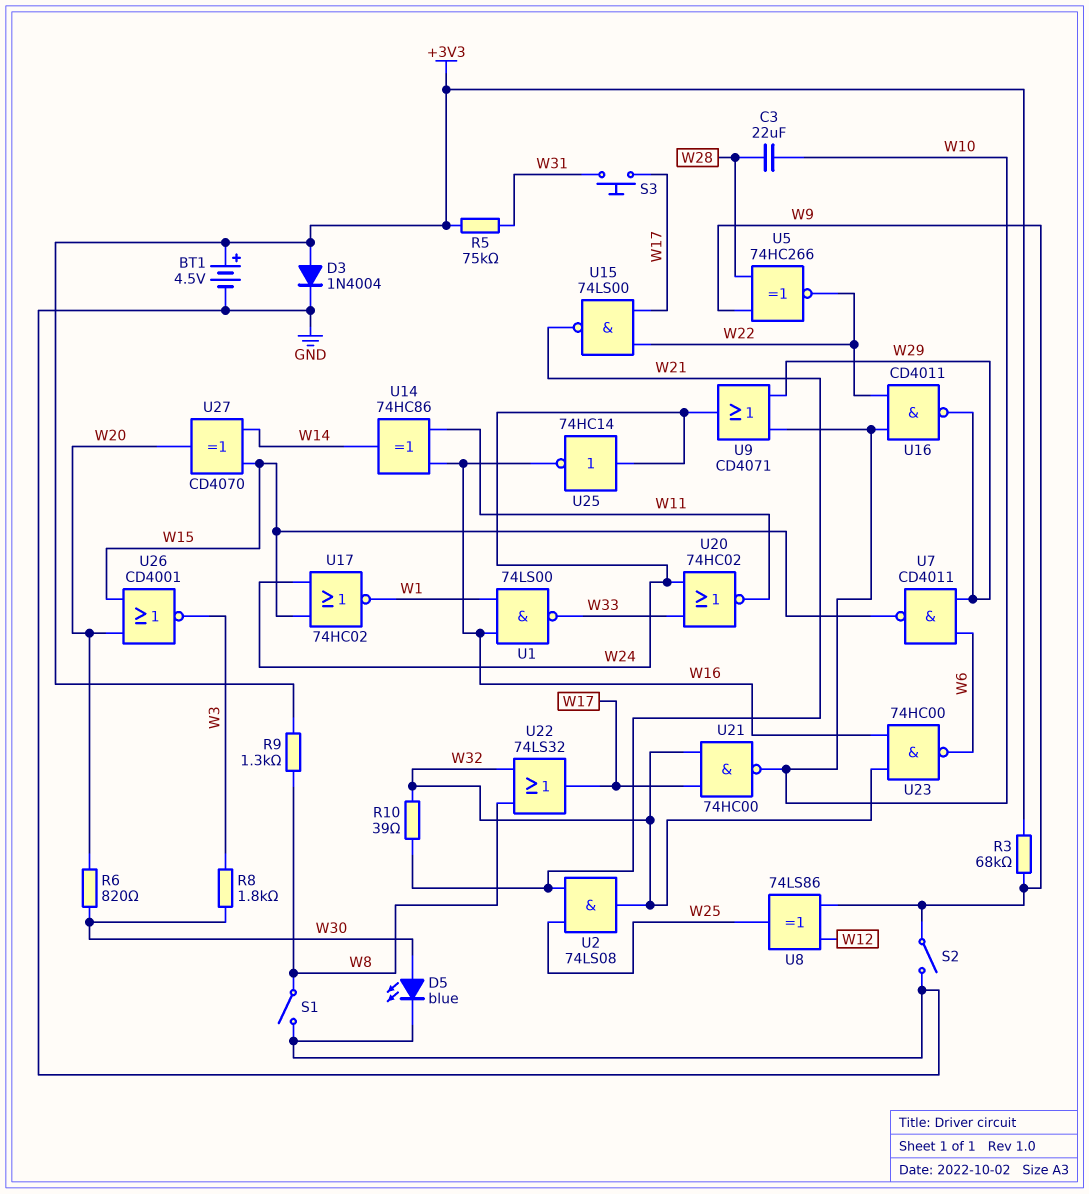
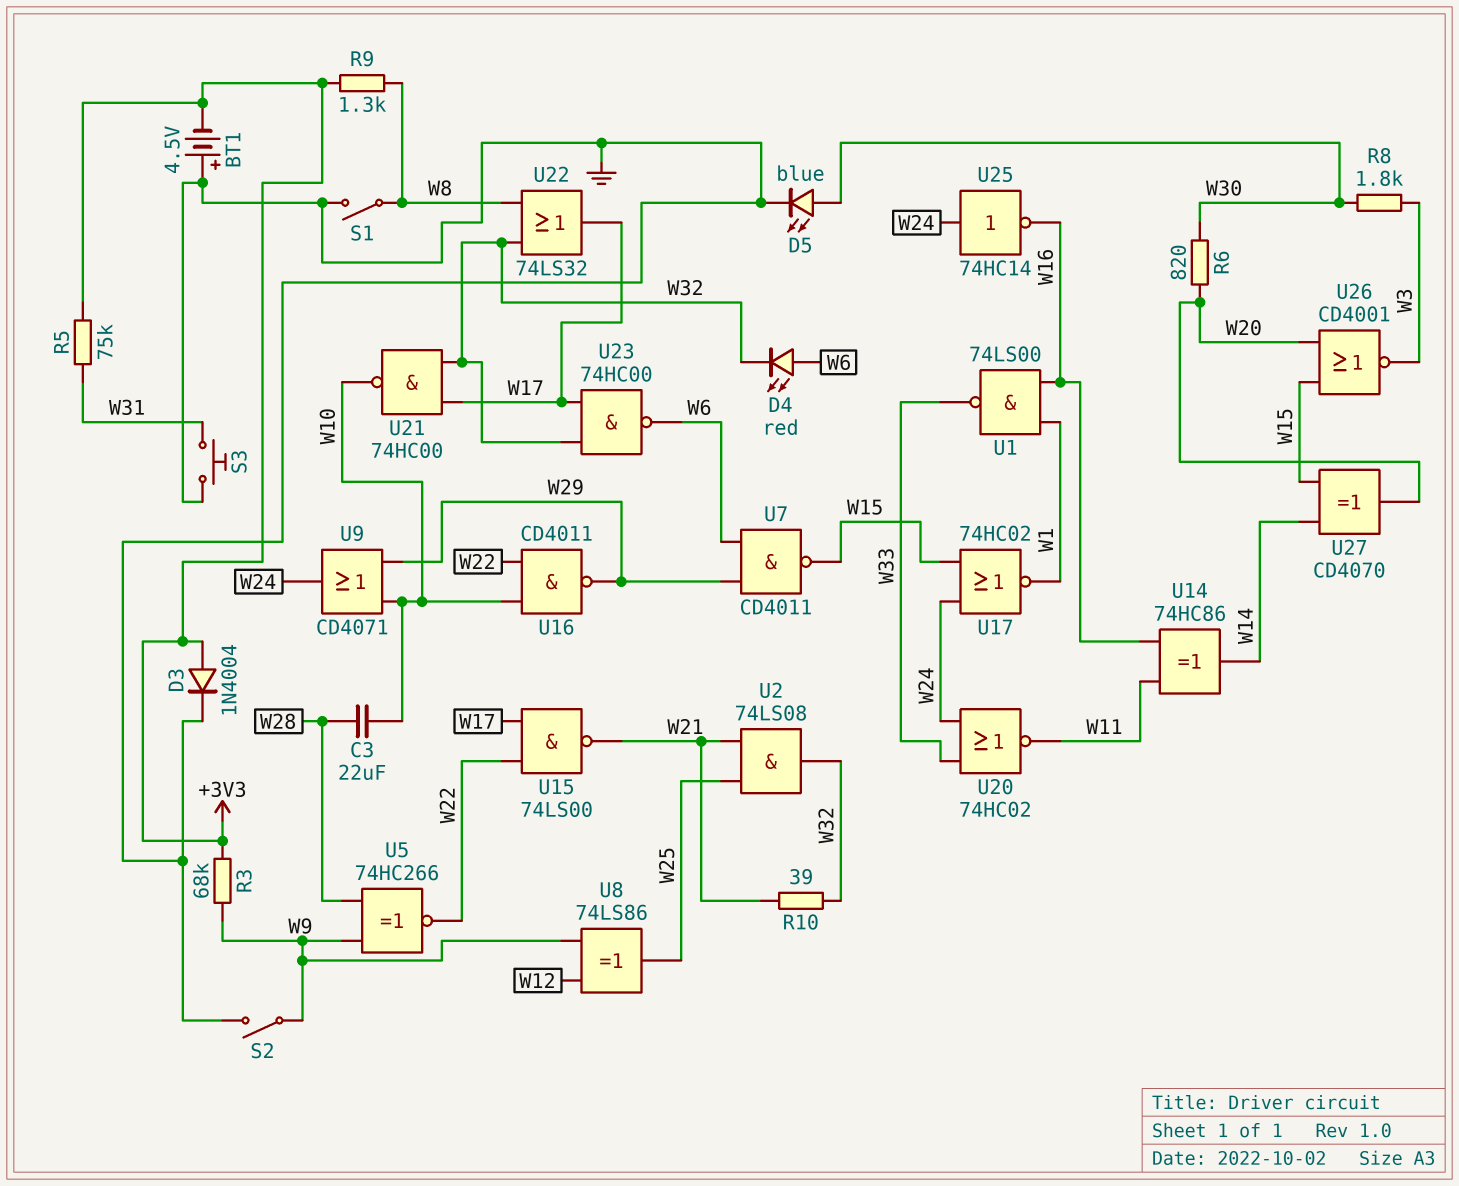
BT1: 4.5V (plus +3V3, minus GND) -> 4.5V (plus GND, minus +3V3)
D4: none -> LED red (A W6, K W32)
S3: button (W17, W31) -> button (GND, W31)
U23: NAND 74HC00 (in W16, in W32, out W6) -> NAND 74HC00 (in W17, in W32, out W6)

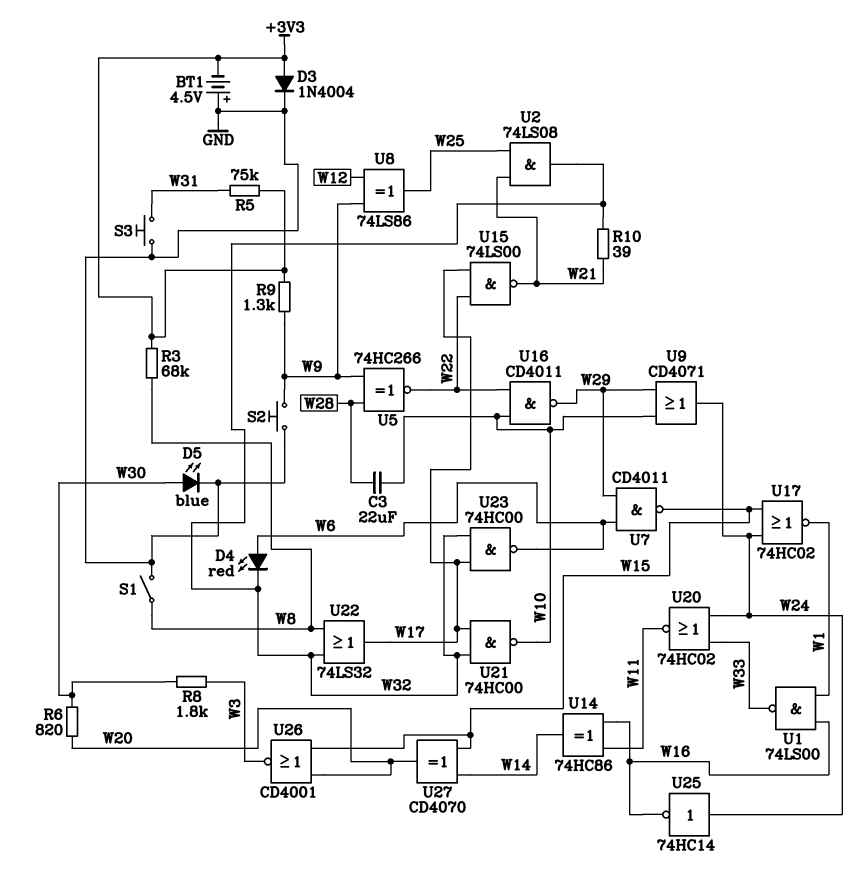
R3: 68k (+3V3, W9) -> 68k (+3V3, W8)
R9: 1.3k (+3V3, W8) -> 1.3k (+3V3, W9)
S2: switch (GND, W9) -> button (GND, W9)

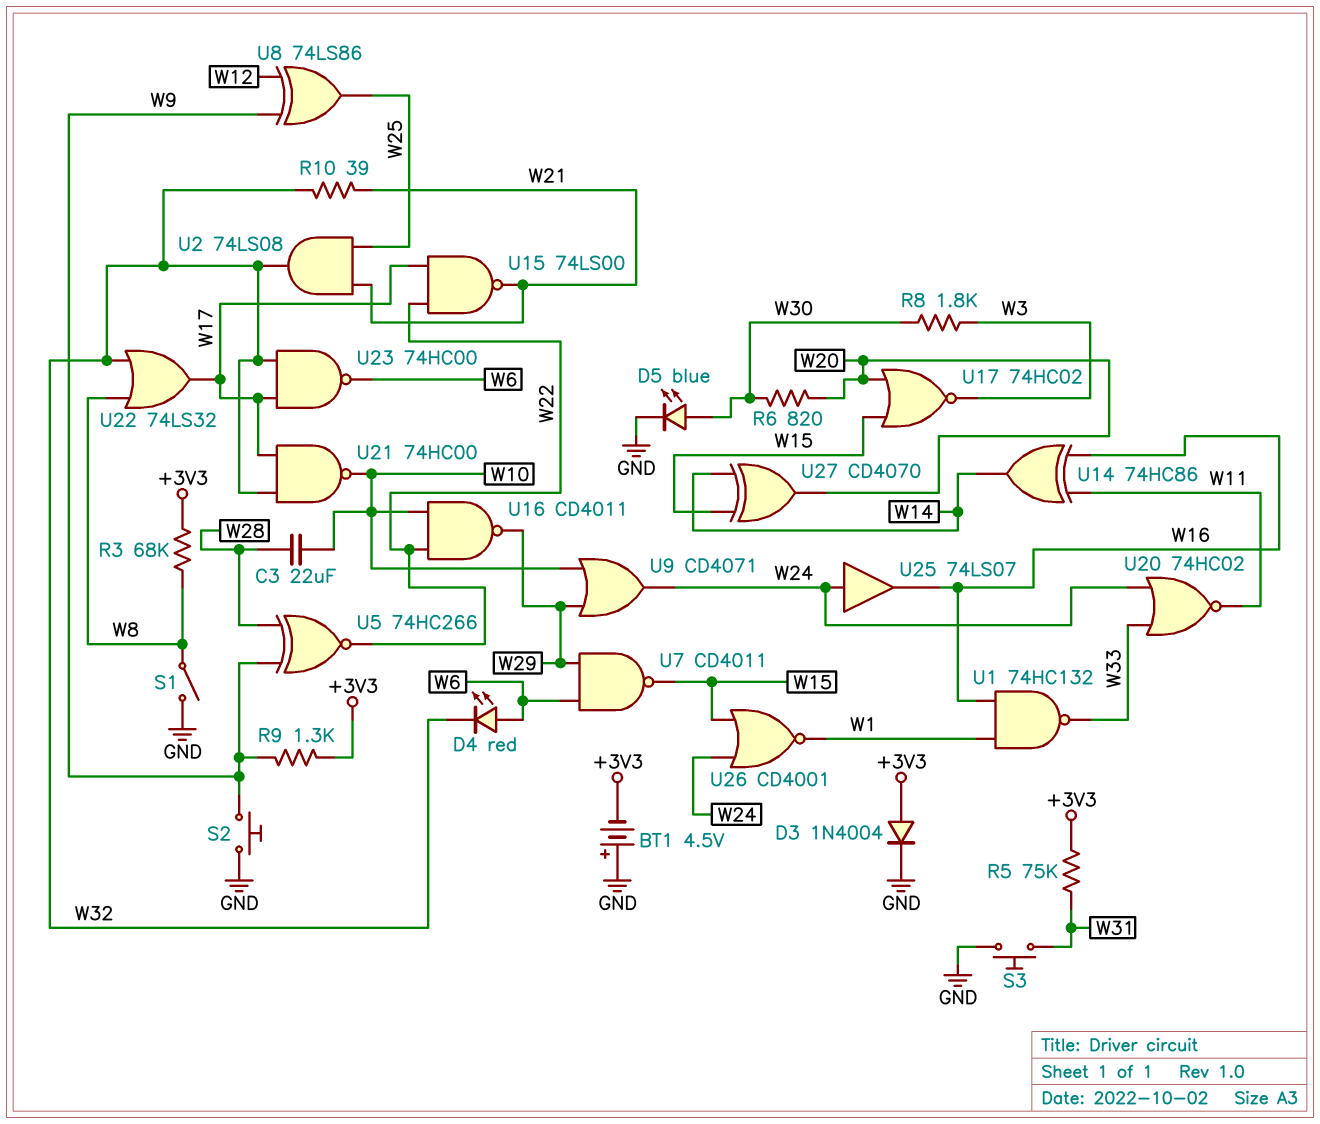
U1: NAND 74LS00 (in W1, in W16, out W33) -> NAND 74HC132 (in W1, in W16, out W33)
U17: NOR 74HC02 (in W15, in W24, out W1) -> NOR 74HC02 (in W15, in W20, out W3)
U25: NOT 74HC14 (in W24, out W16) -> buffer 74LS07 (in W24, out W16)
U26: NOR CD4001 (in W15, in W20, out W3) -> NOR CD4001 (in W15, in W24, out W1)

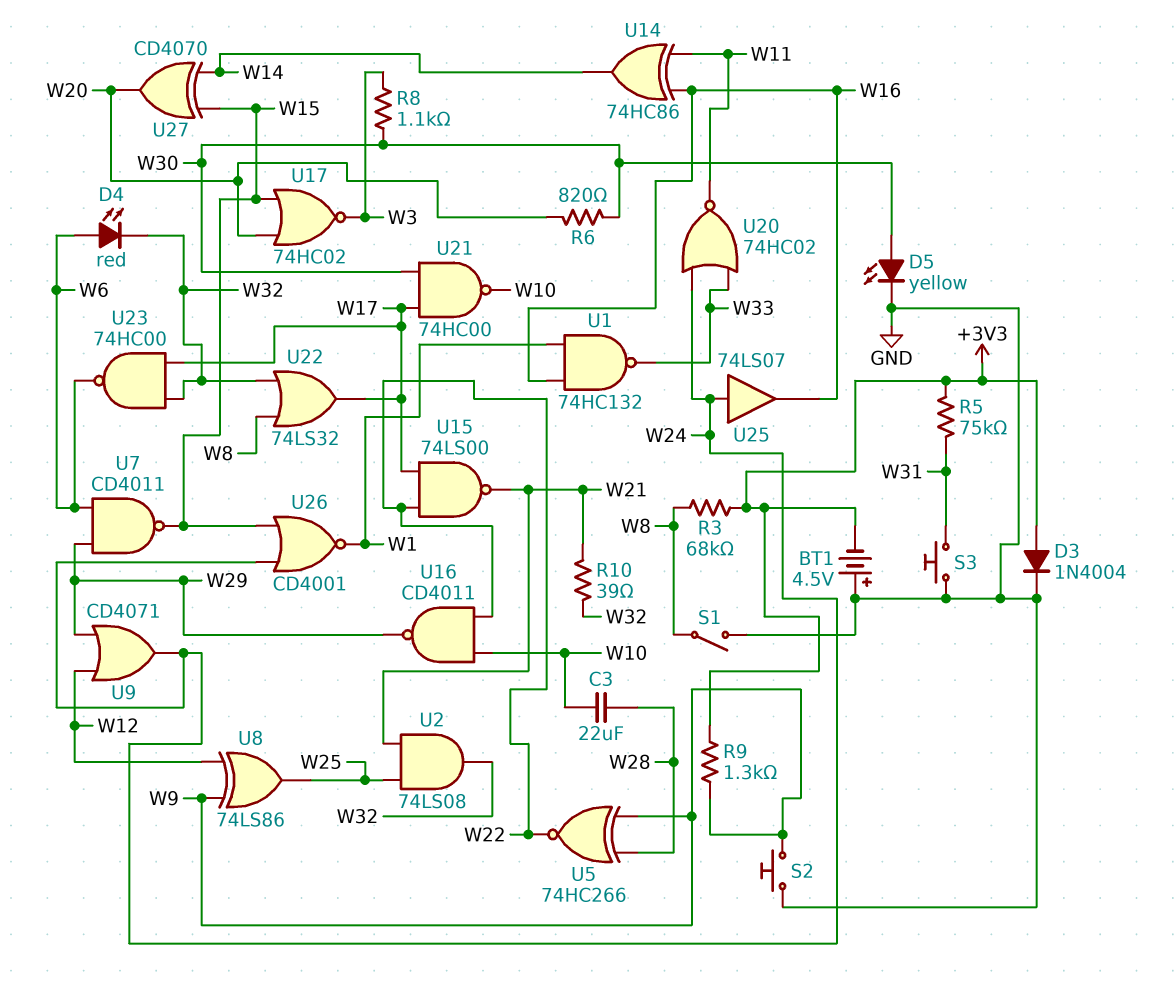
D5: LED blue (A W30, K GND) -> LED yellow (A W30, K GND)
R8: 1.8k (W3, W30) -> 1.1k (W3, W30)
U9: OR CD4071 (in W10, in W29, out W24) -> OR CD4071 (in W12, in W29, out W24)
U21: NAND 74HC00 (in W17, in W32, out W10) -> NAND 74HC00 (in W17, in W30, out W10)

